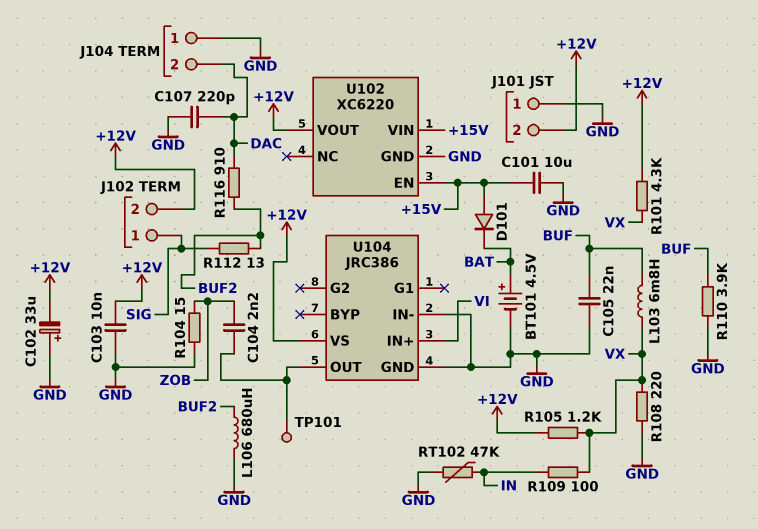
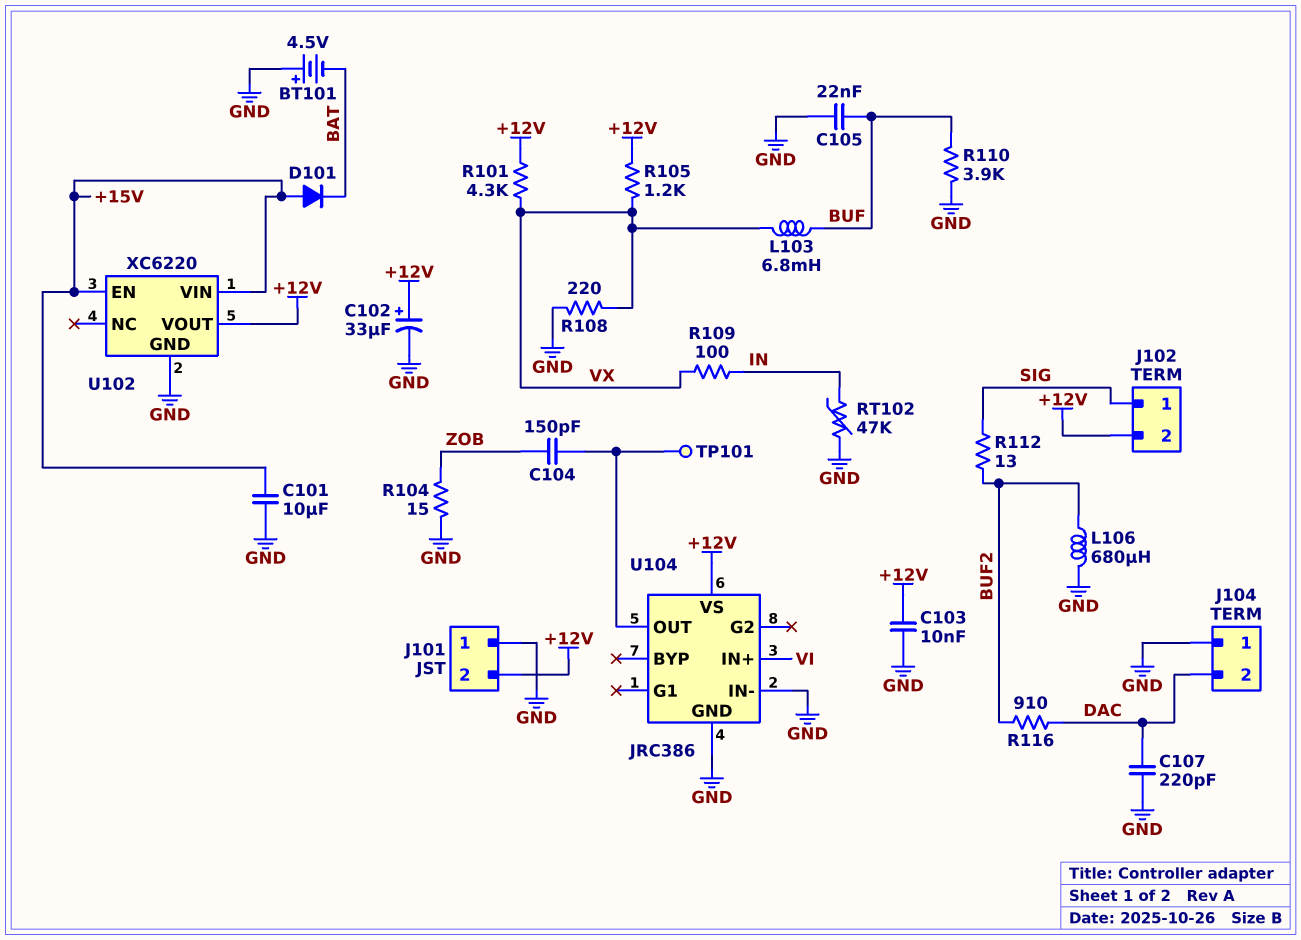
BT101: 4.5V (plus BAT, minus GND) -> 4.5V (plus GND, minus BAT)
C102: 33uF (plus GND, minus +12V) -> 33uF (plus +12V, minus GND)
C104: 2.2nF (U104/OUT, ZOB) -> 150pF (U104/OUT, ZOB)

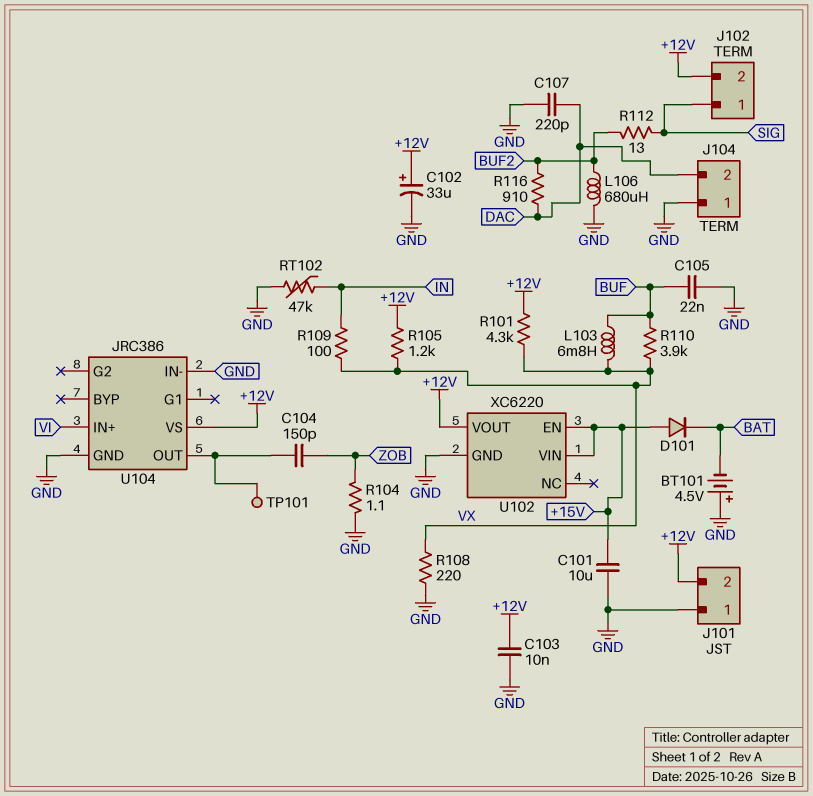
R104: 15 (GND, ZOB) -> 1.1 (GND, ZOB)
R110: 3.9k (BUF, GND) -> 3.9k (BUF, VX)

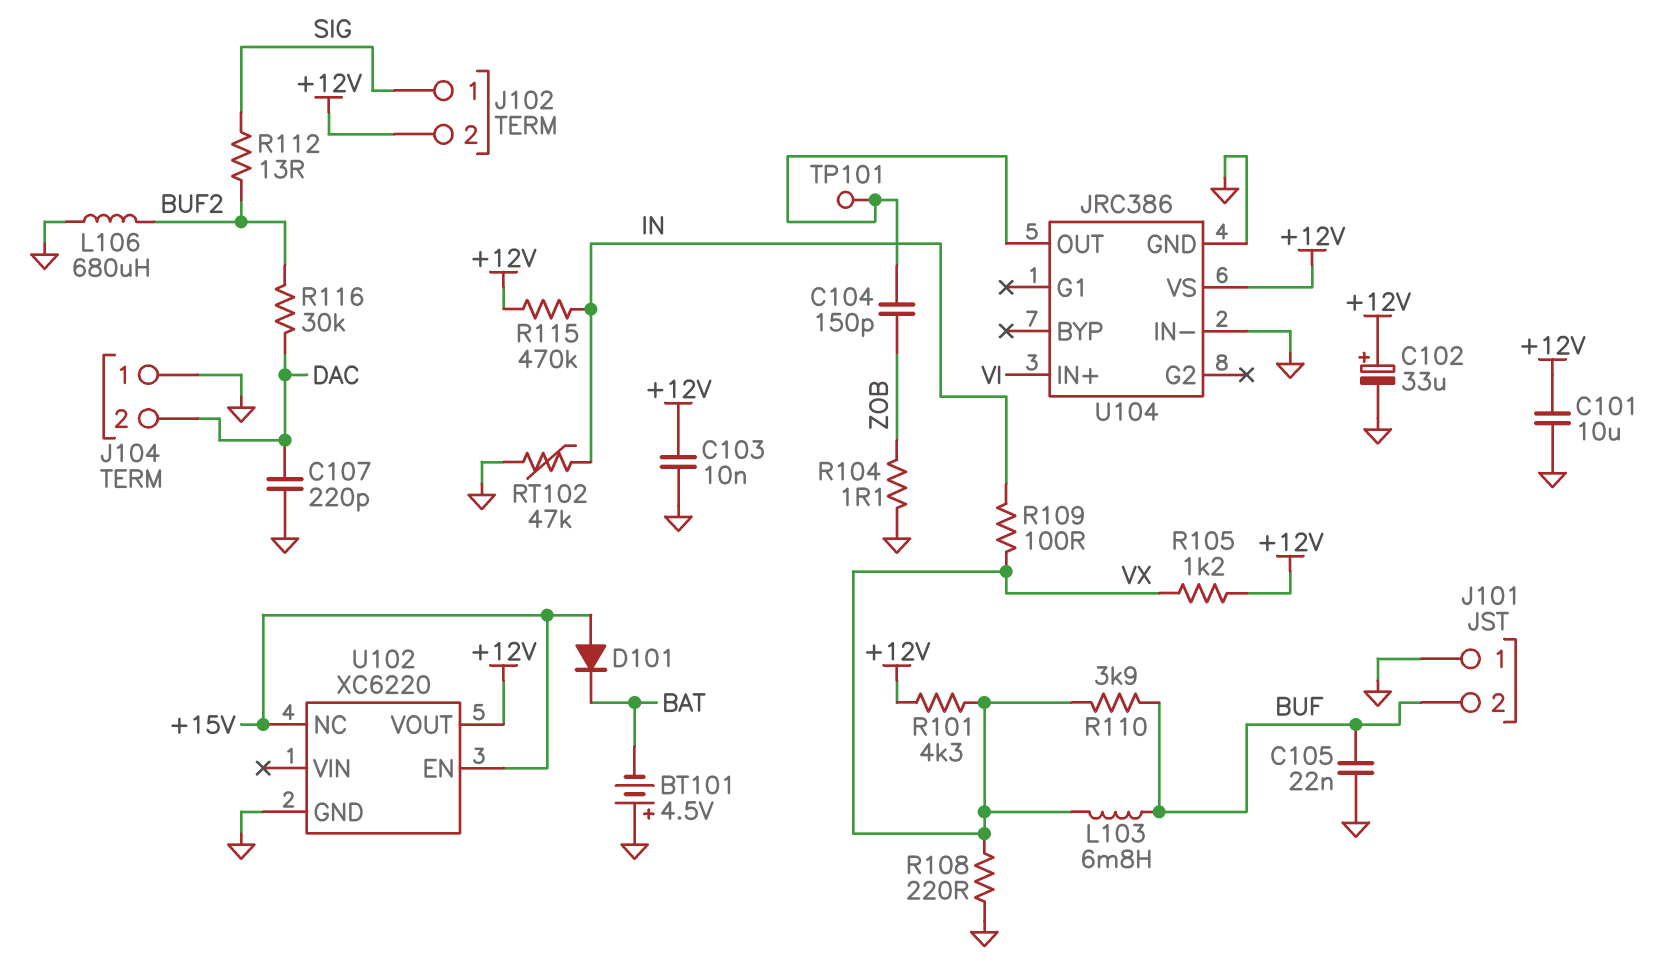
C101: 10uF (+15V, GND) -> 10uF (+12V, GND)
J101 pin 2: +12V -> BUF
R115: none -> 470k (+12V, IN)
R116: 910 (BUF2, DAC) -> 30k (BUF2, DAC)
U102 pin NC: none -> +15V
U102 pin VIN: +15V -> none

